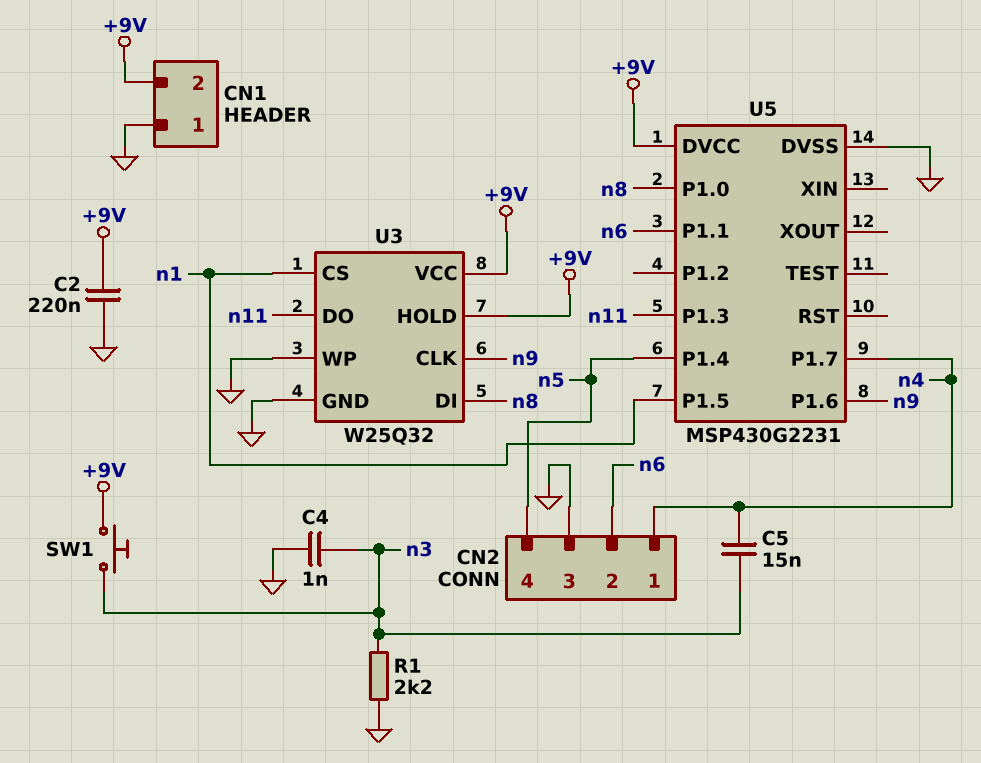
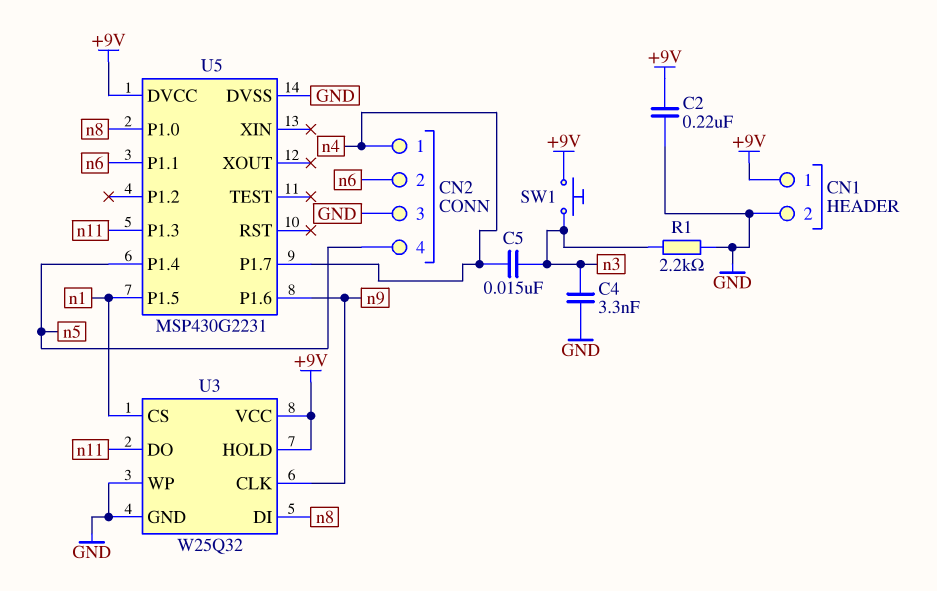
C4: 1nF (GND, n3) -> 3.3nF (GND, n3)
CN1 pin 1: GND -> +9V
CN1 pin 2: +9V -> GND

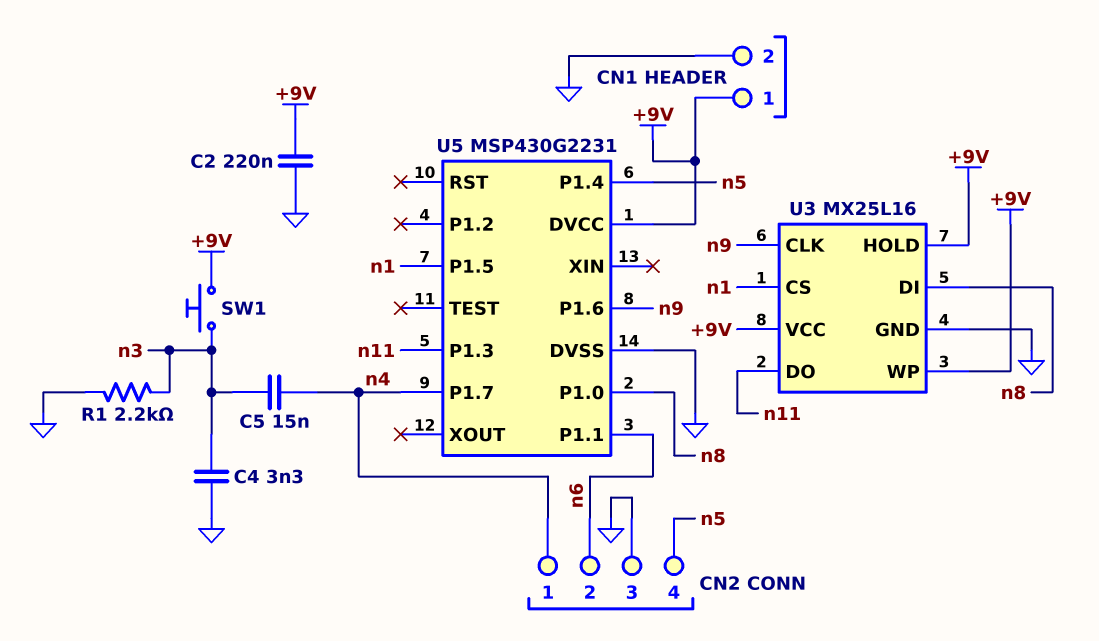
U3: W25Q32 -> MX25L16
U3 pin WP: GND -> +9V

